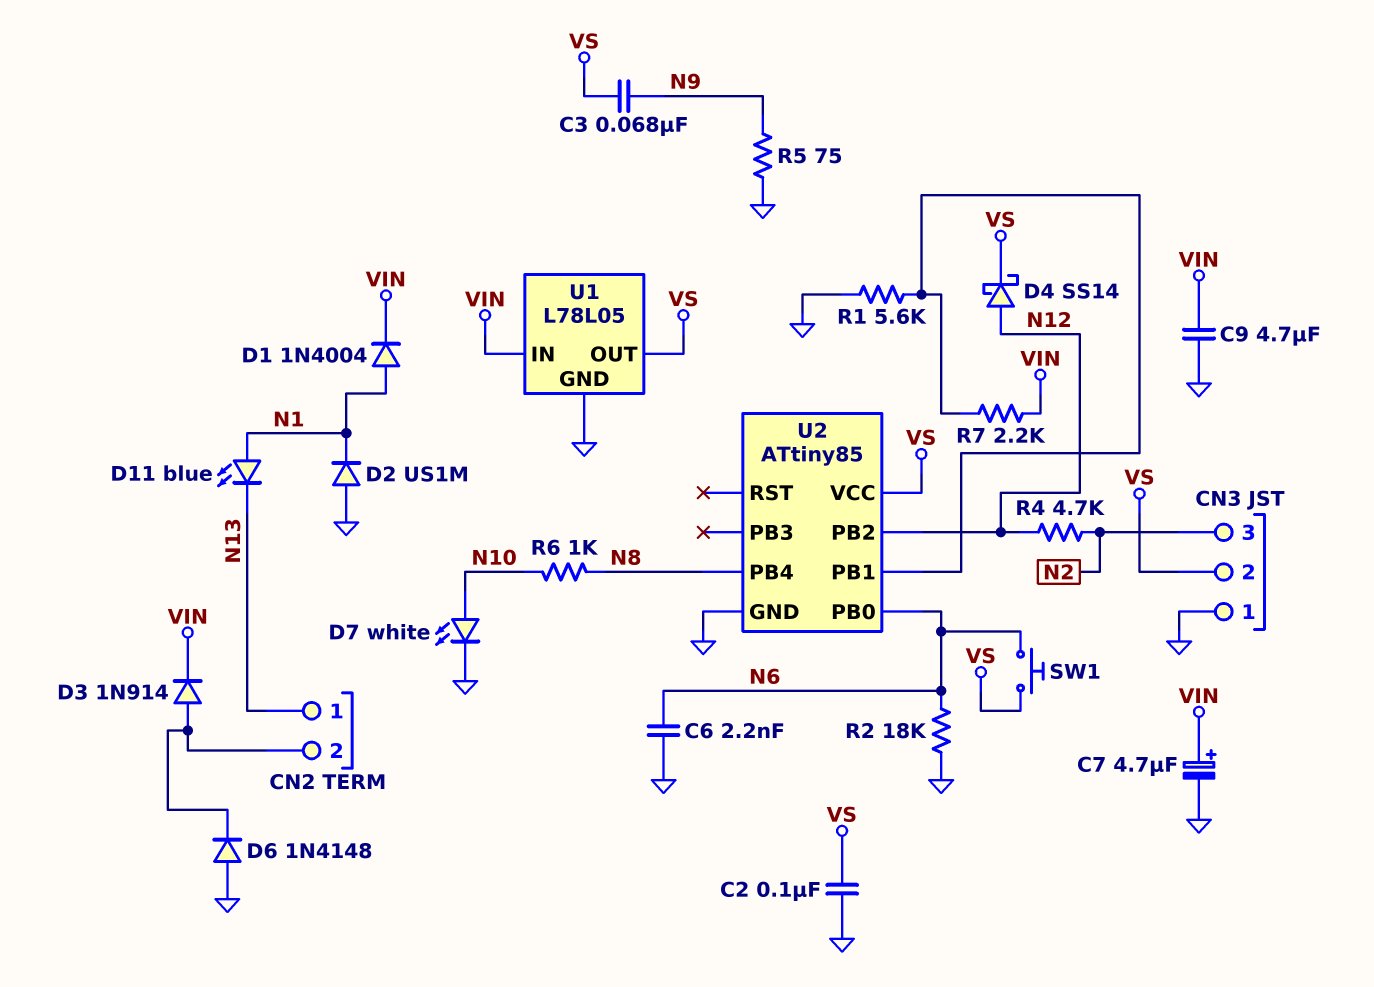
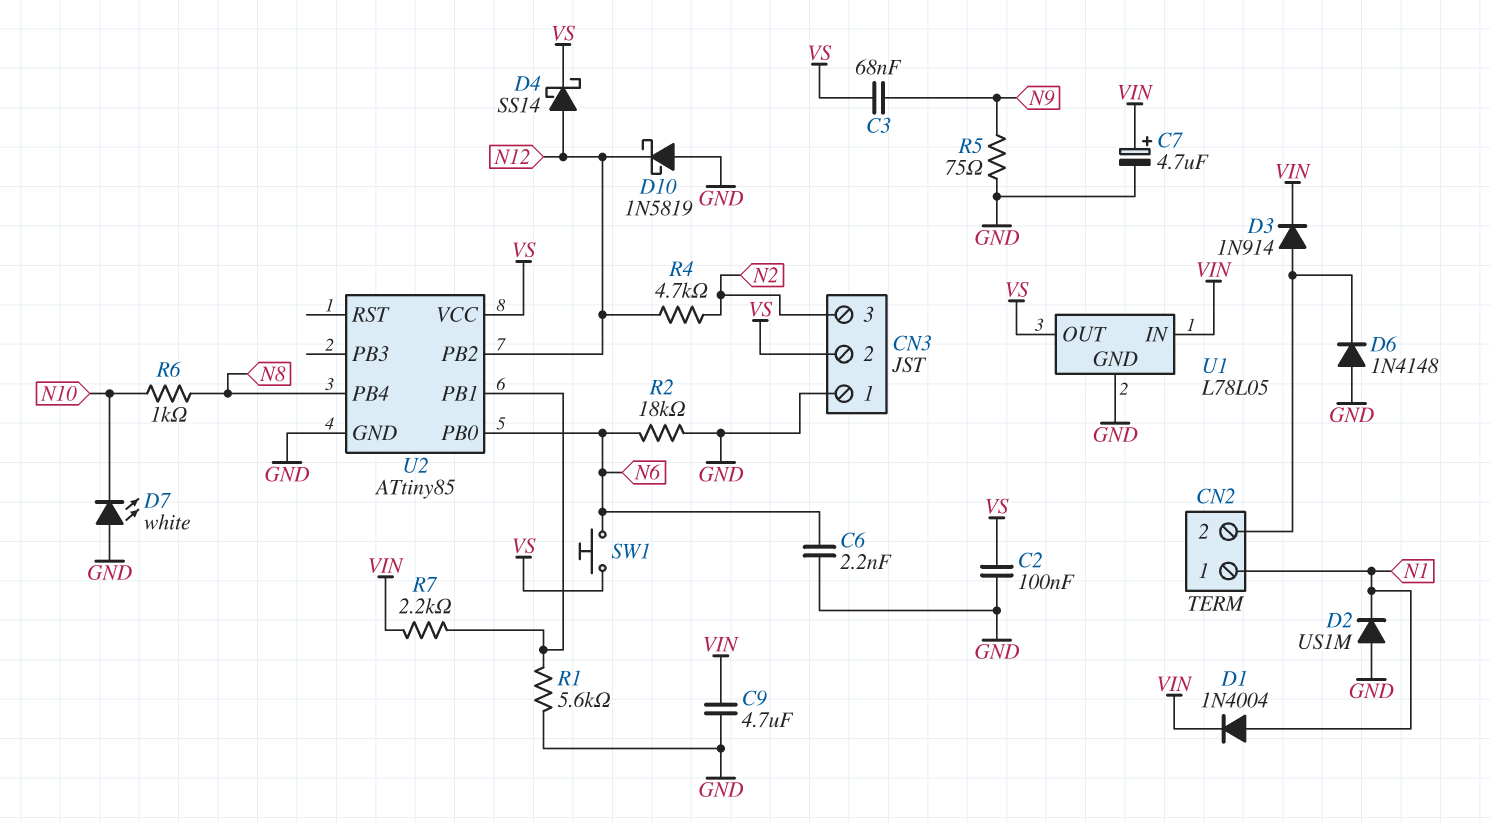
CN2 pin 1: N13 -> N1
D7: LED white (A N10, K GND) -> LED white (A GND, K N10)
D10: none -> schottky 1N5819 (A GND, K N12)
D11: LED blue (A N1, K N13) -> none

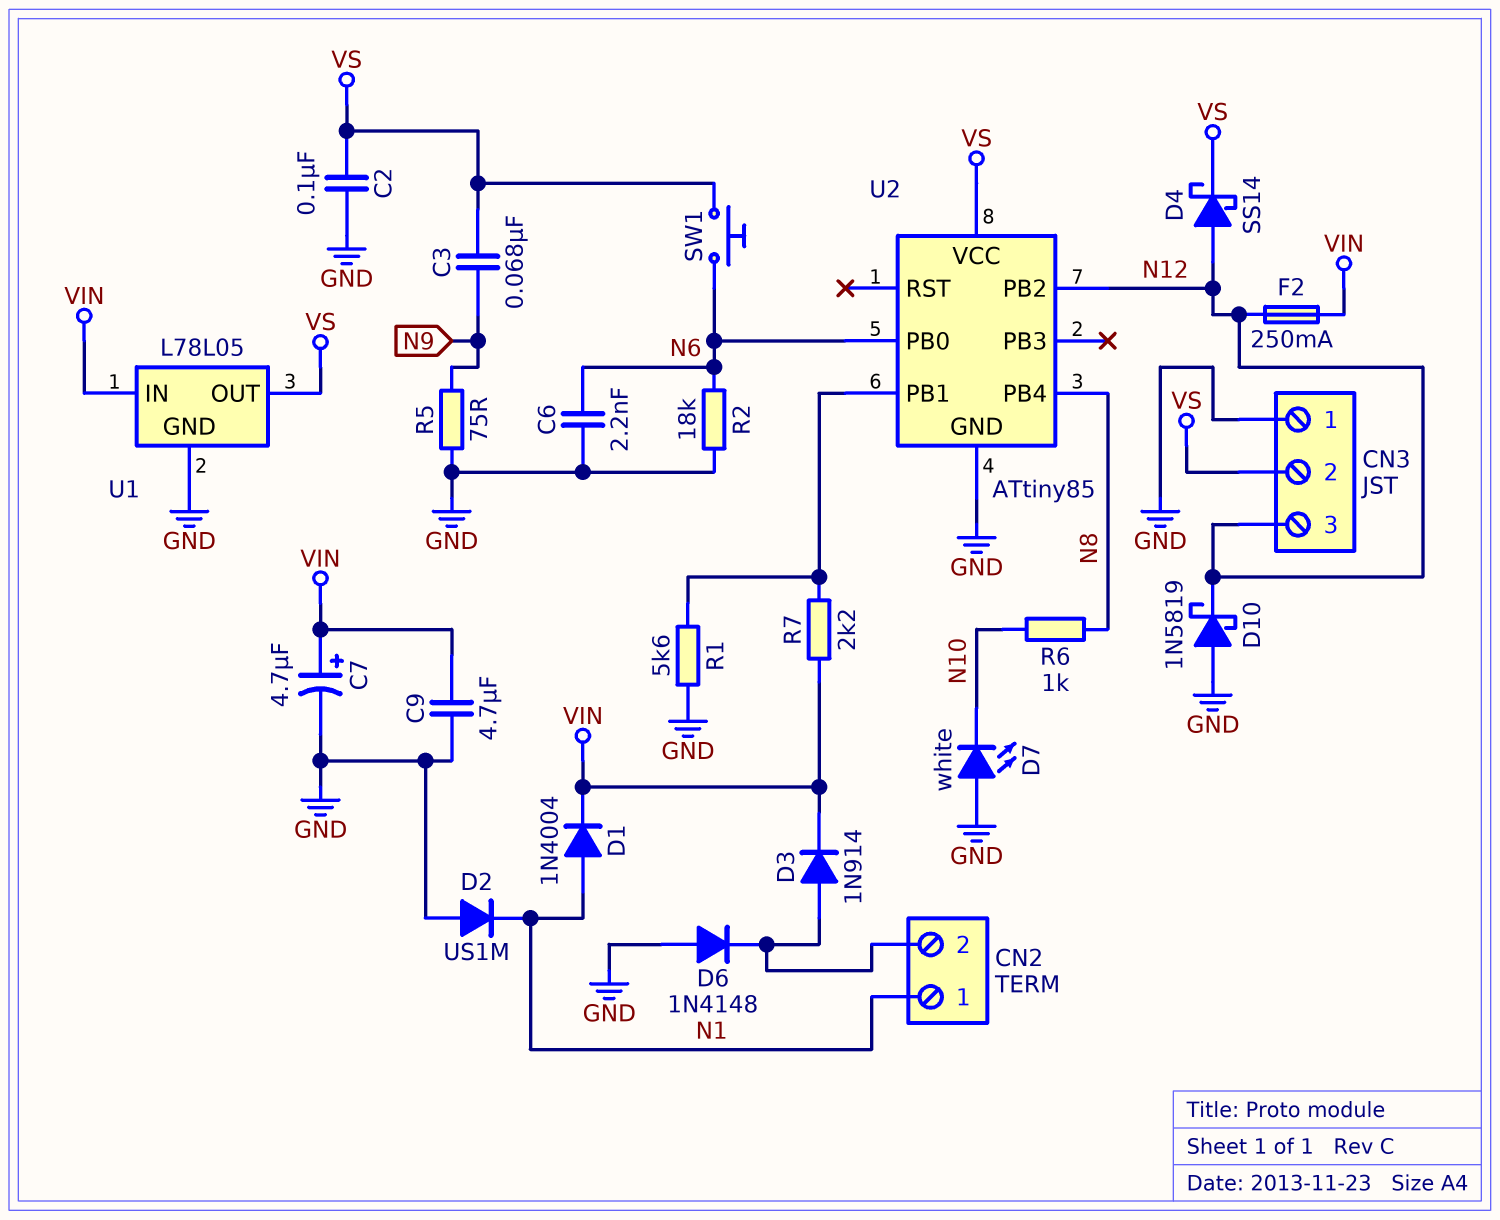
CN3 pin 3: N2 -> N12
F2: none -> 250mA (N12, VIN)
R4: 4.7k (N2, N12) -> none

